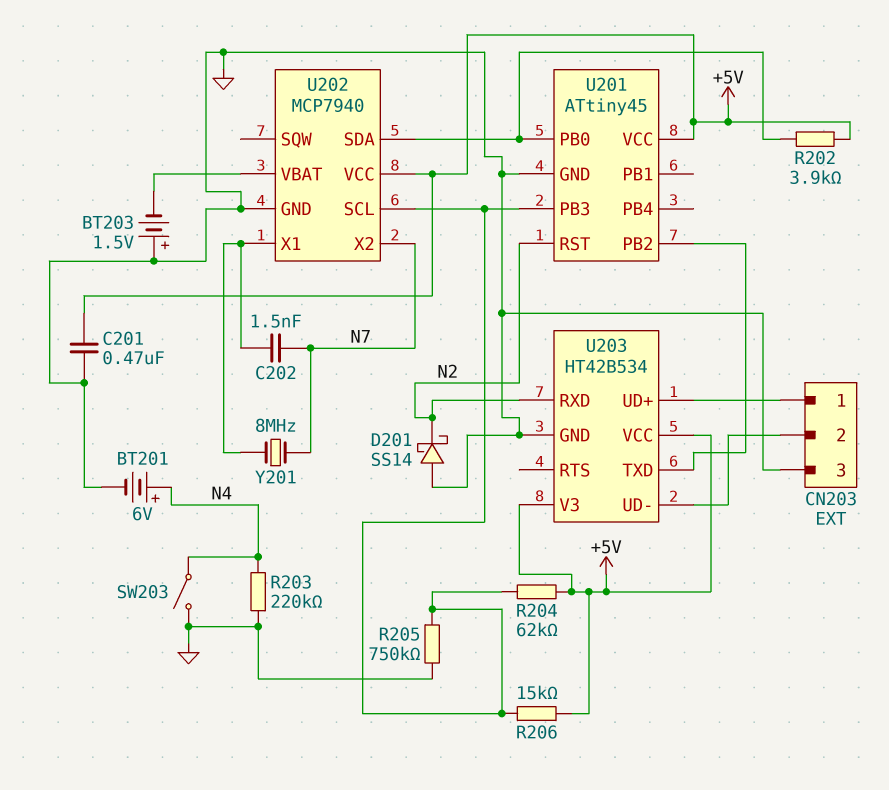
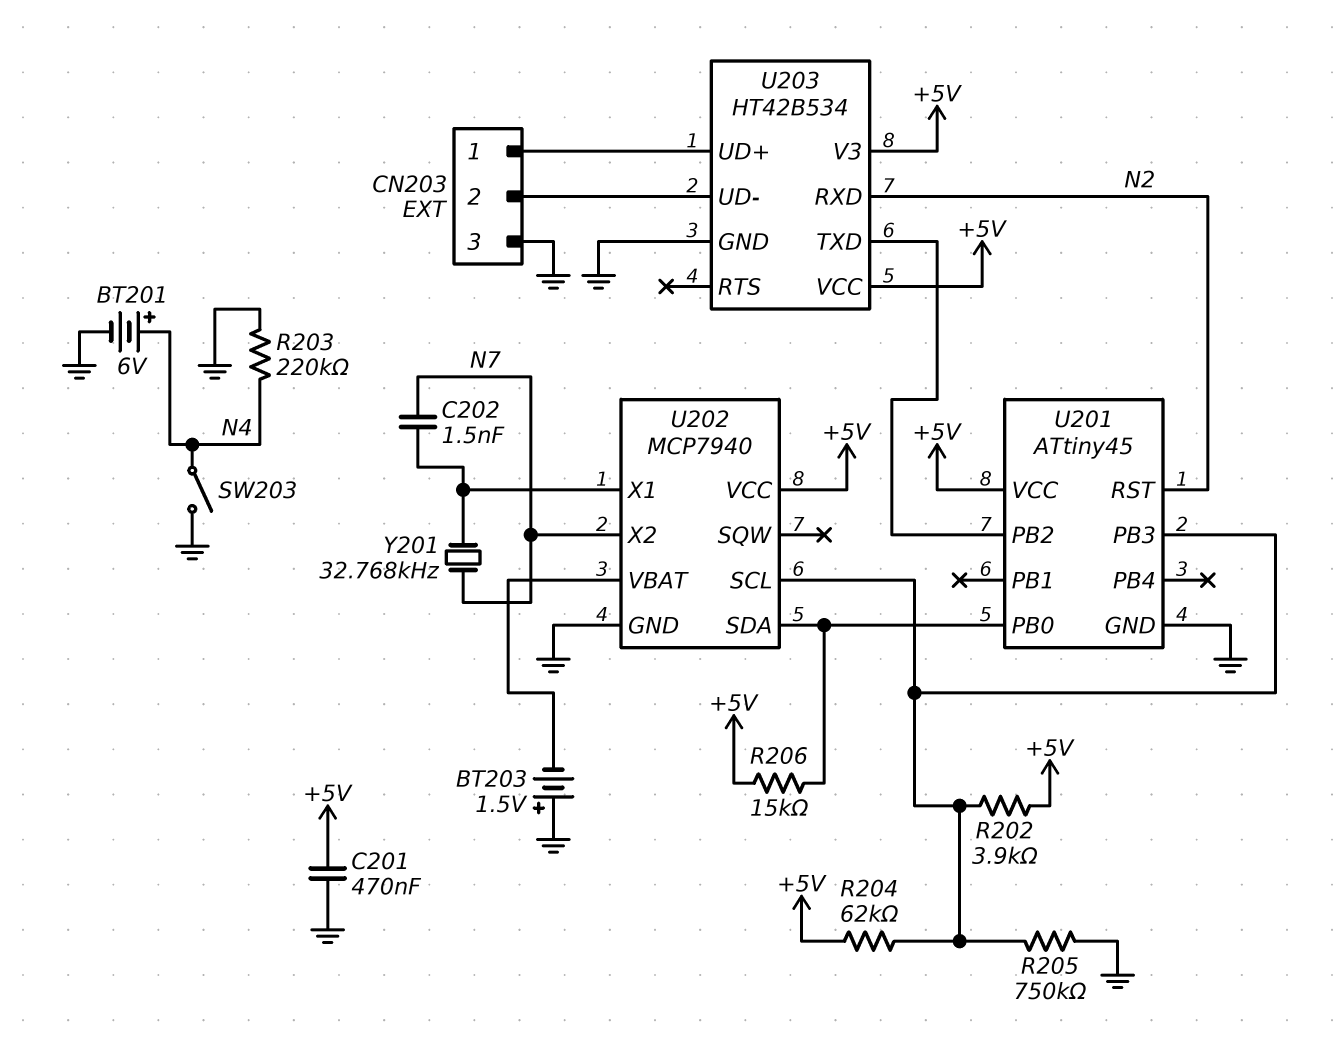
D201: schottky SS14 (A GND, K N2) -> none
R202: 3.9k (+5V, U201/PB0) -> 3.9k (+5V, U201/PB3)
R206: 15k (+5V, U201/PB3) -> 15k (+5V, U201/PB0)
Y201: 8MHz (N7, U202/X1) -> 32.768kHz (N7, U202/X1)

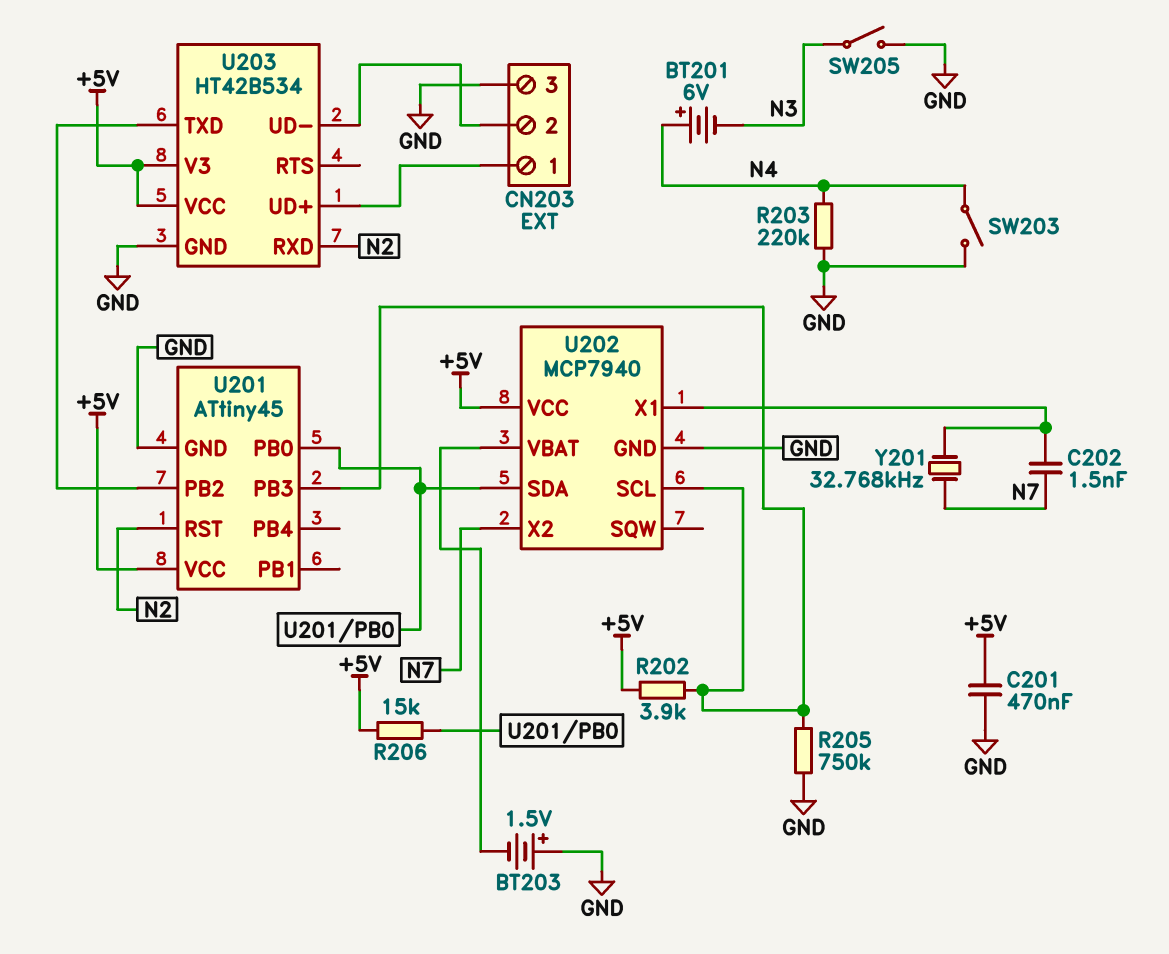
BT201: 6V (plus N4, minus GND) -> 6V (plus N4, minus N3)
R204: 62k (+5V, U201/PB3) -> none
SW205: none -> switch (GND, N3)

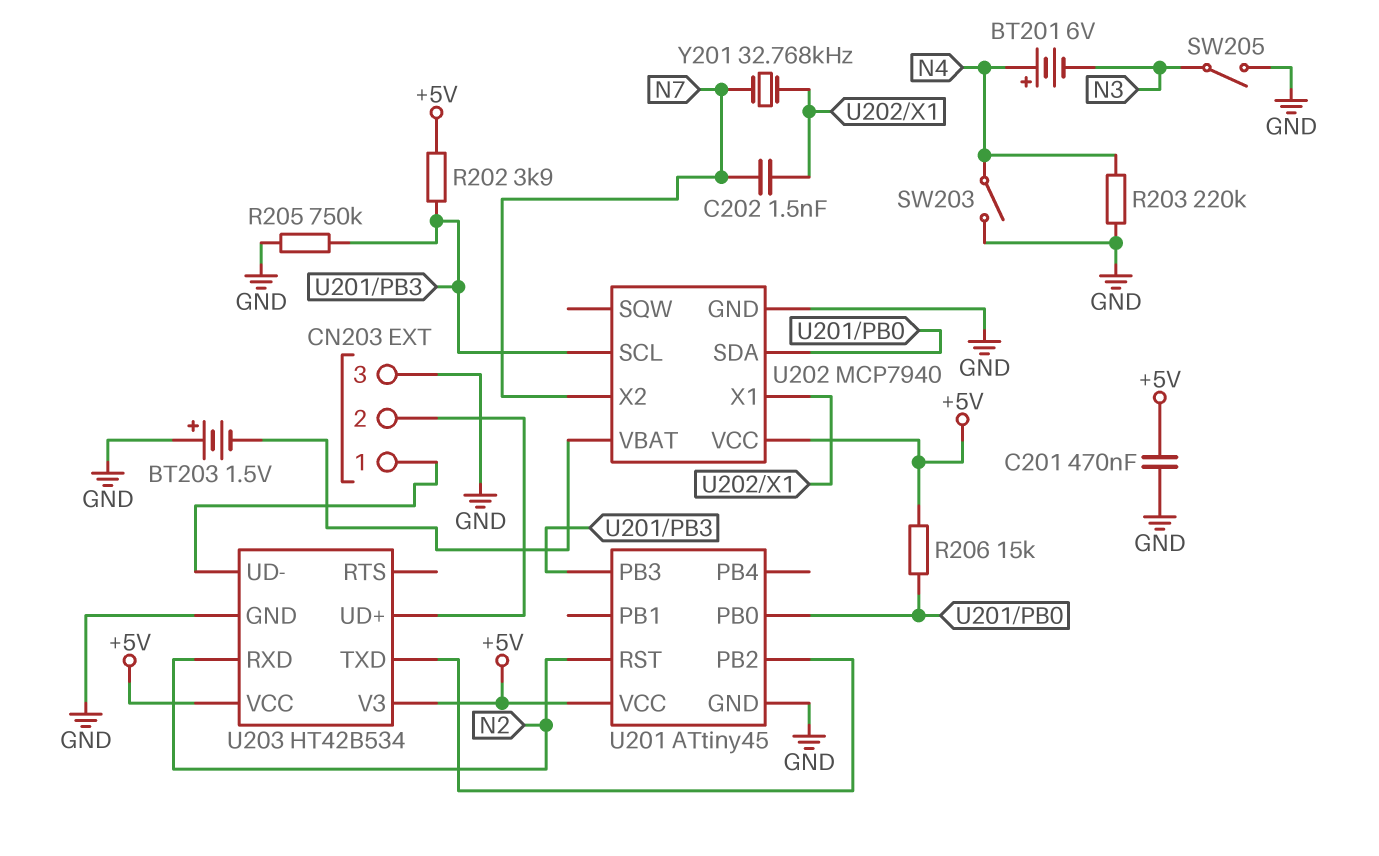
U203 pin UD+: CN203/1 -> CN203/2
U203 pin UD-: CN203/2 -> CN203/1

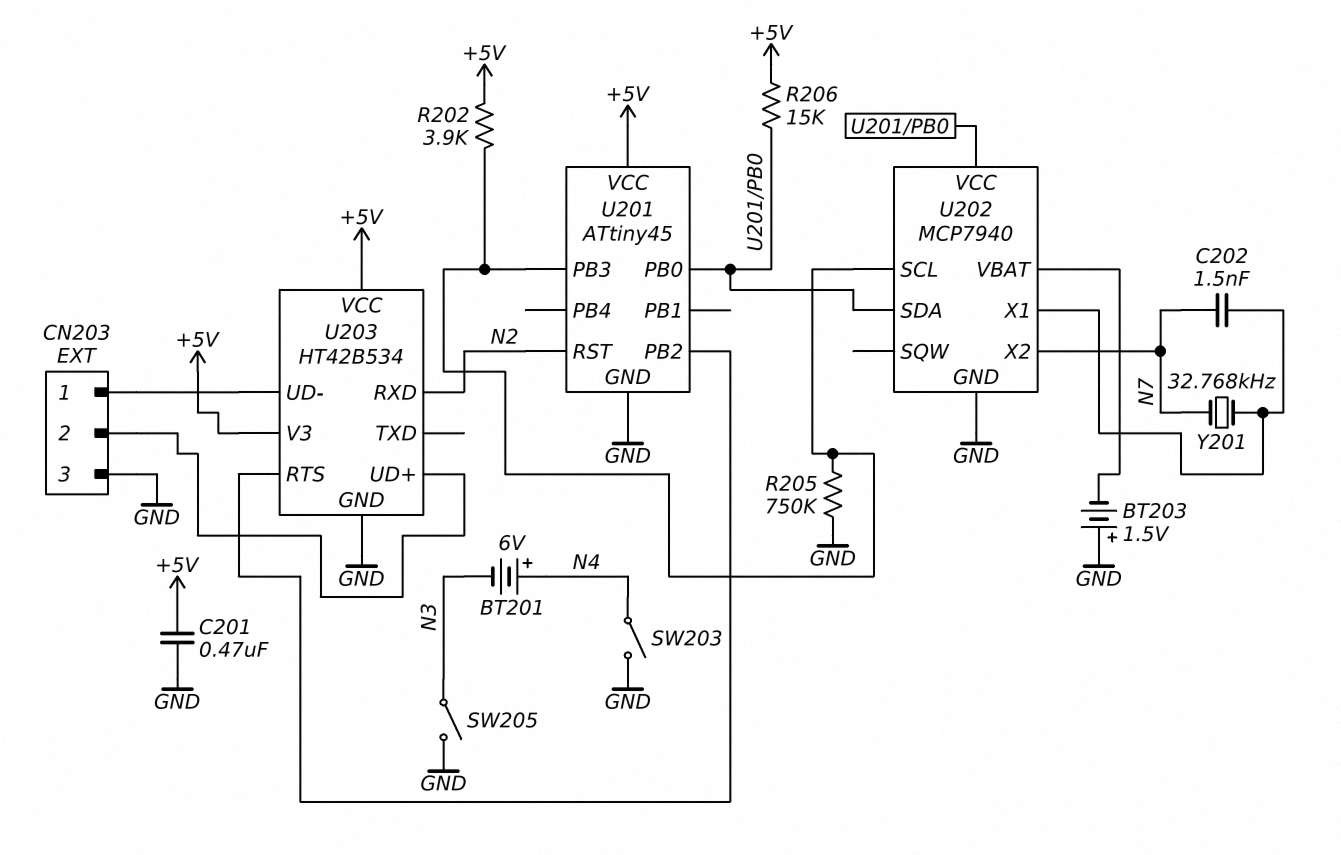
R203: 220k (GND, N4) -> none
U202 pin VCC: +5V -> U201/PB0
U203 pin RTS: none -> U201/PB2
U203 pin TXD: U201/PB2 -> none

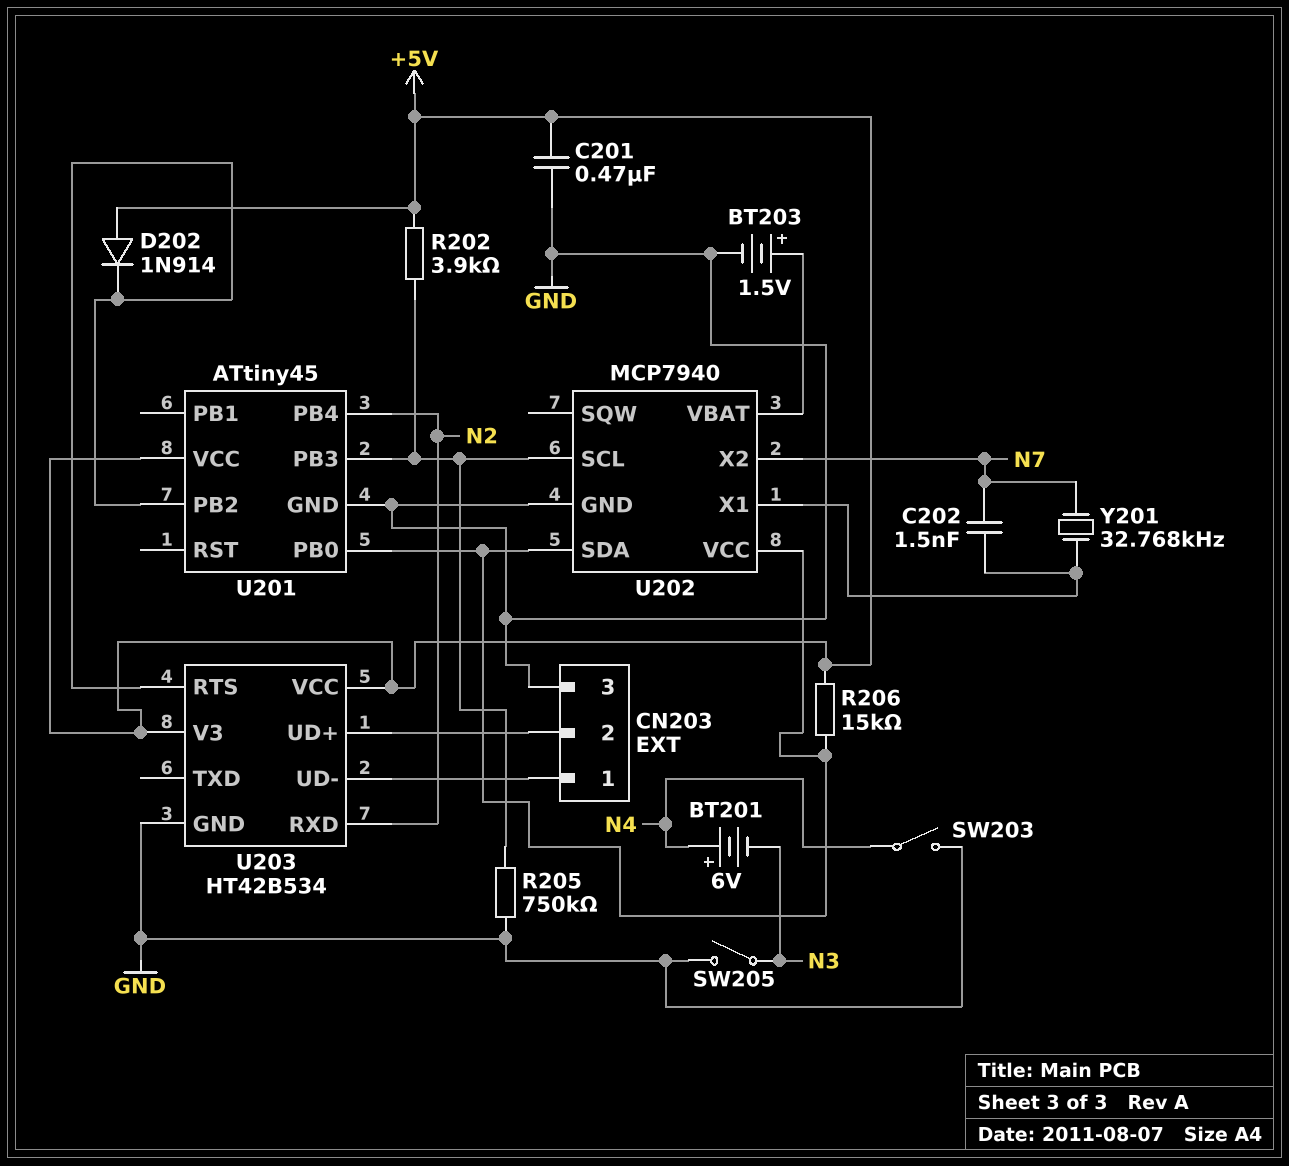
BT203: 1.5V (plus GND, minus U202/VBAT) -> 1.5V (plus U202/VBAT, minus GND)
D202: none -> diode 1N914 (A +5V, K U201/PB2)
U201 pin PB4: none -> N2
U201 pin RST: N2 -> none

